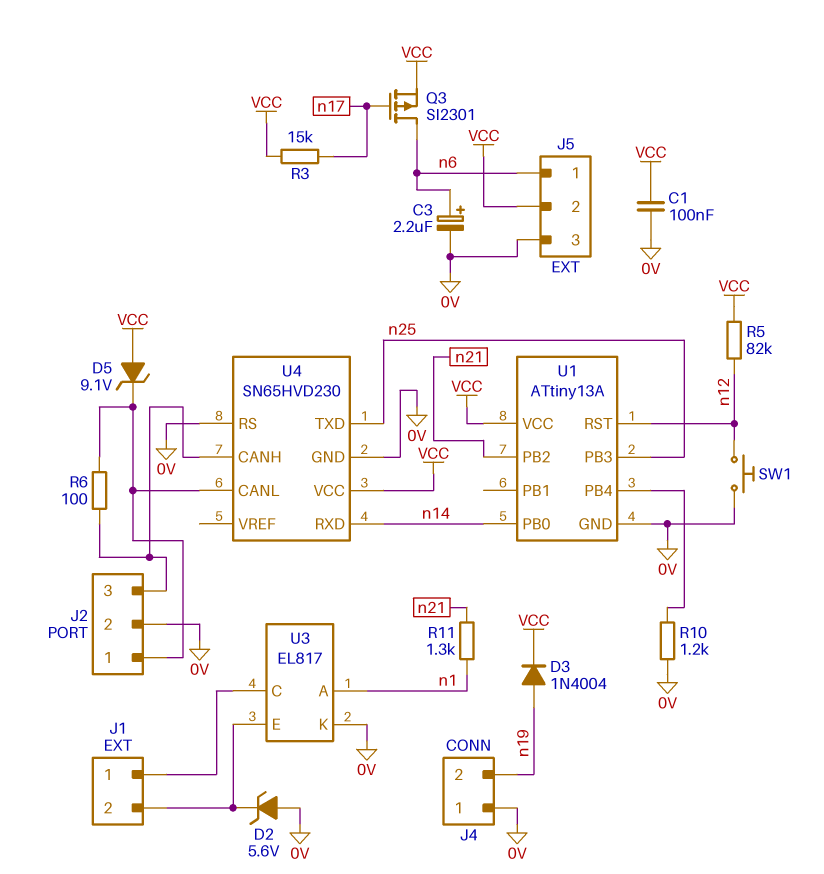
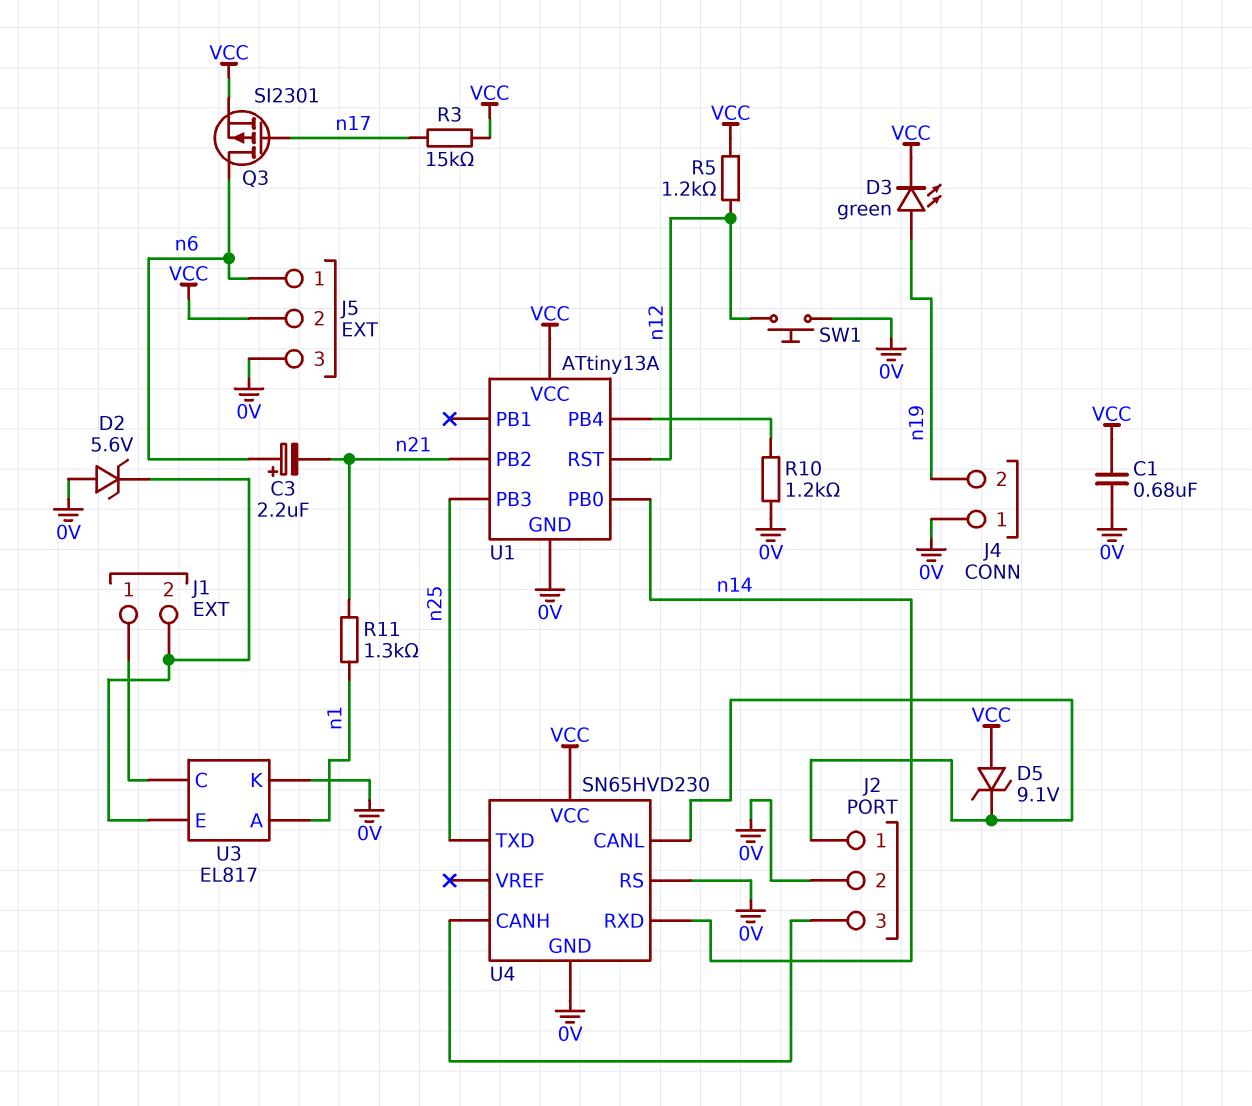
C1: 100nF (0V, VCC) -> 680nF (0V, VCC)
C3: 2.2uF (plus n6, minus 0V) -> 2.2uF (plus n6, minus n21)
D3: diode 1N4004 (A n19, K VCC) -> LED green (A n19, K VCC)
R5: 82k (VCC, n12) -> 1.2k (VCC, n12)
R6: 100 (J2/1, J2/3) -> none

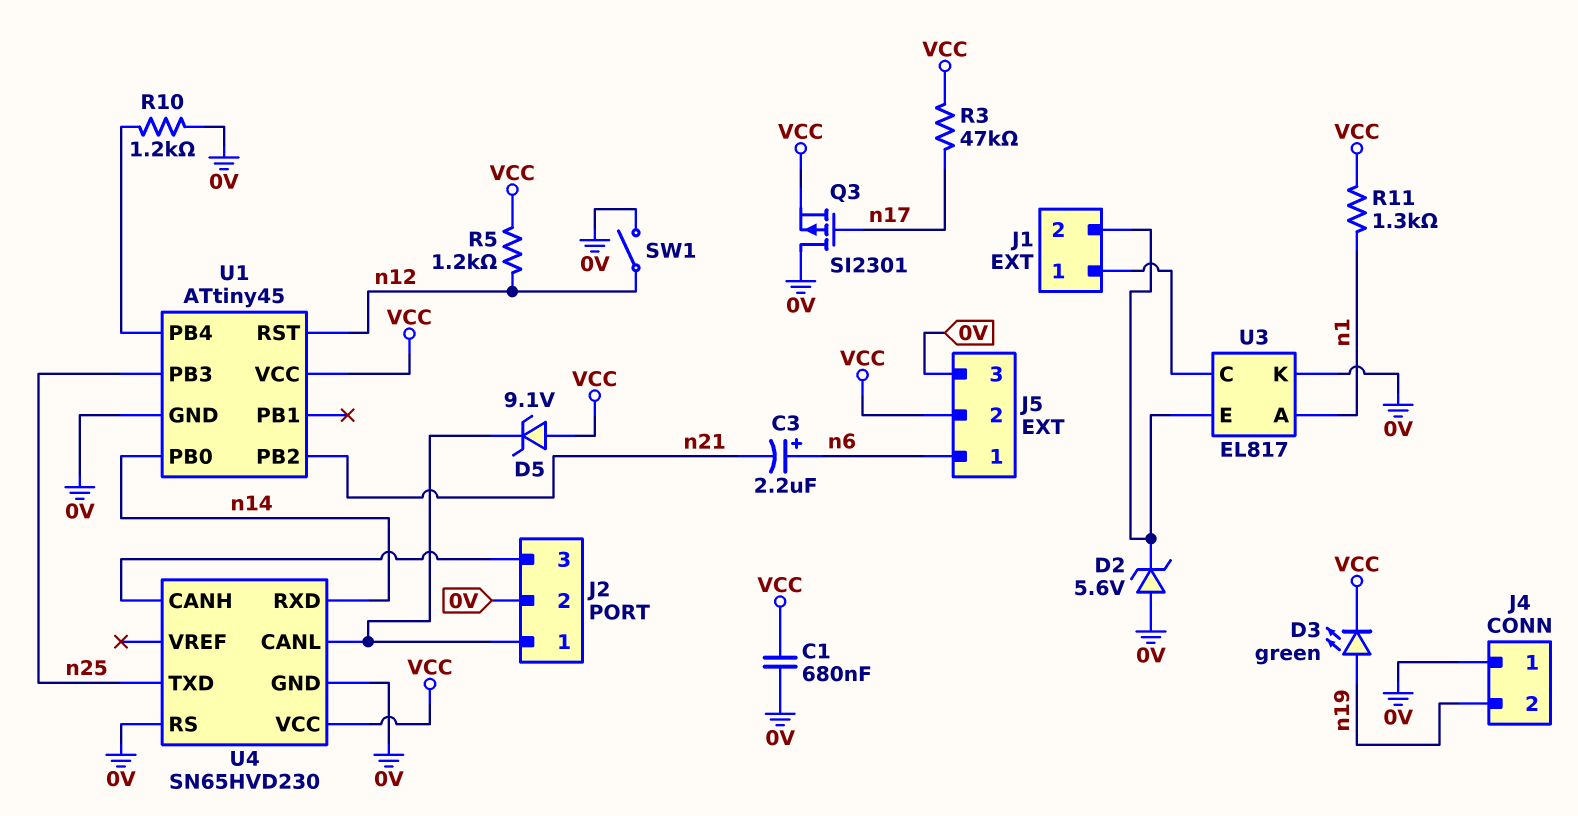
Q3: PMOS SI2301 (G n17, D n6, S VCC) -> PMOS SI2301 (G n17, D 0V, S VCC)
R3: 15k (VCC, n17) -> 47k (VCC, n17)
R11: 1.3k (n1, n21) -> 1.3k (VCC, n1)
SW1: button (0V, n12) -> switch (0V, n12)
U1: ATtiny13A -> ATtiny45

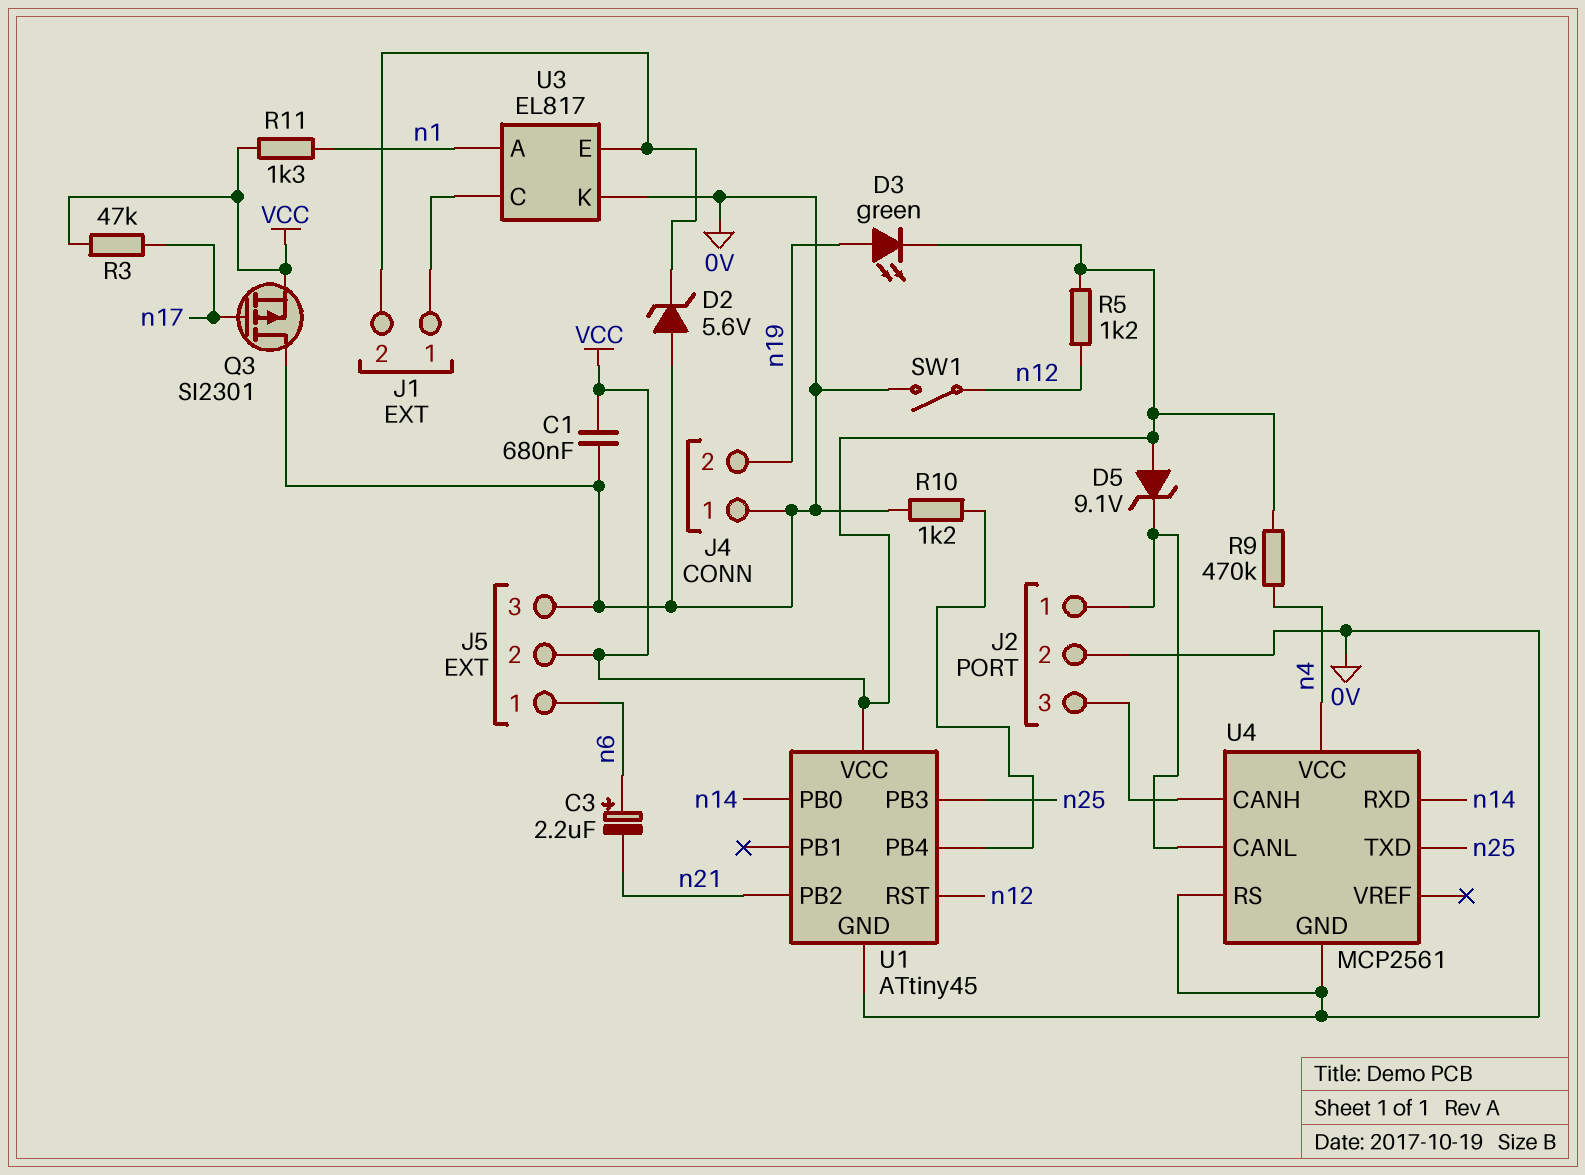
R9: none -> 470k (VCC, n4)
U4: SN65HVD230 -> MCP2561
U4 pin VCC: VCC -> n4

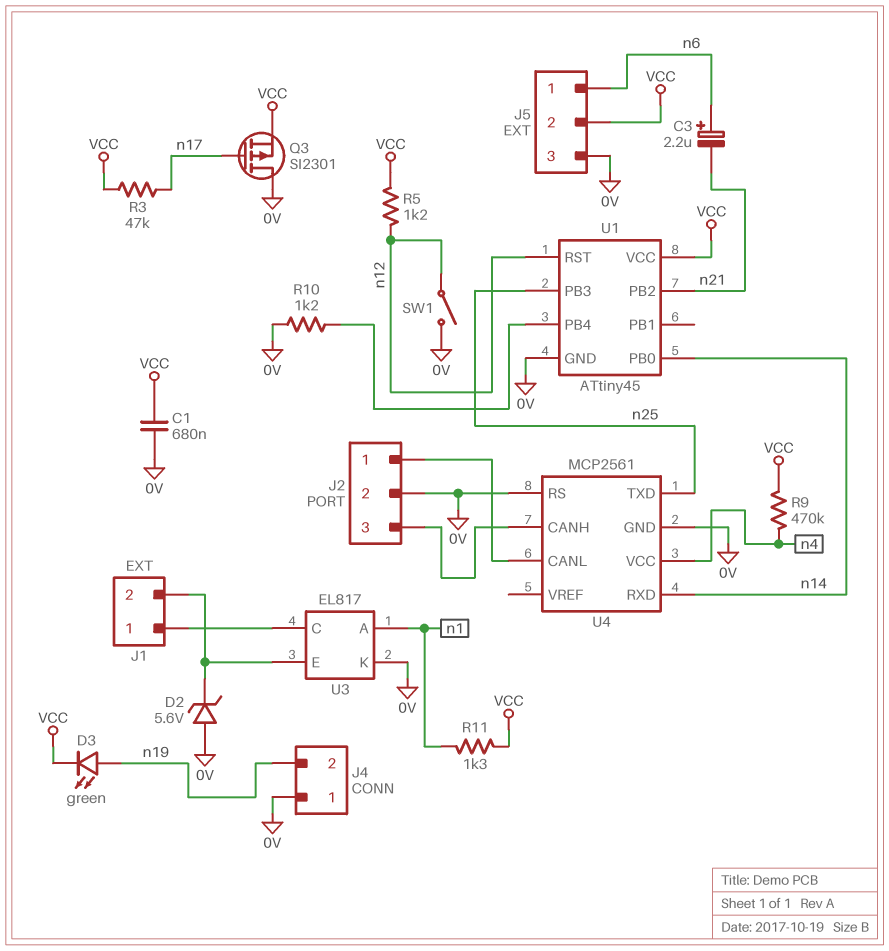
D5: zener 9.1V (A VCC, K J2/1) -> none

